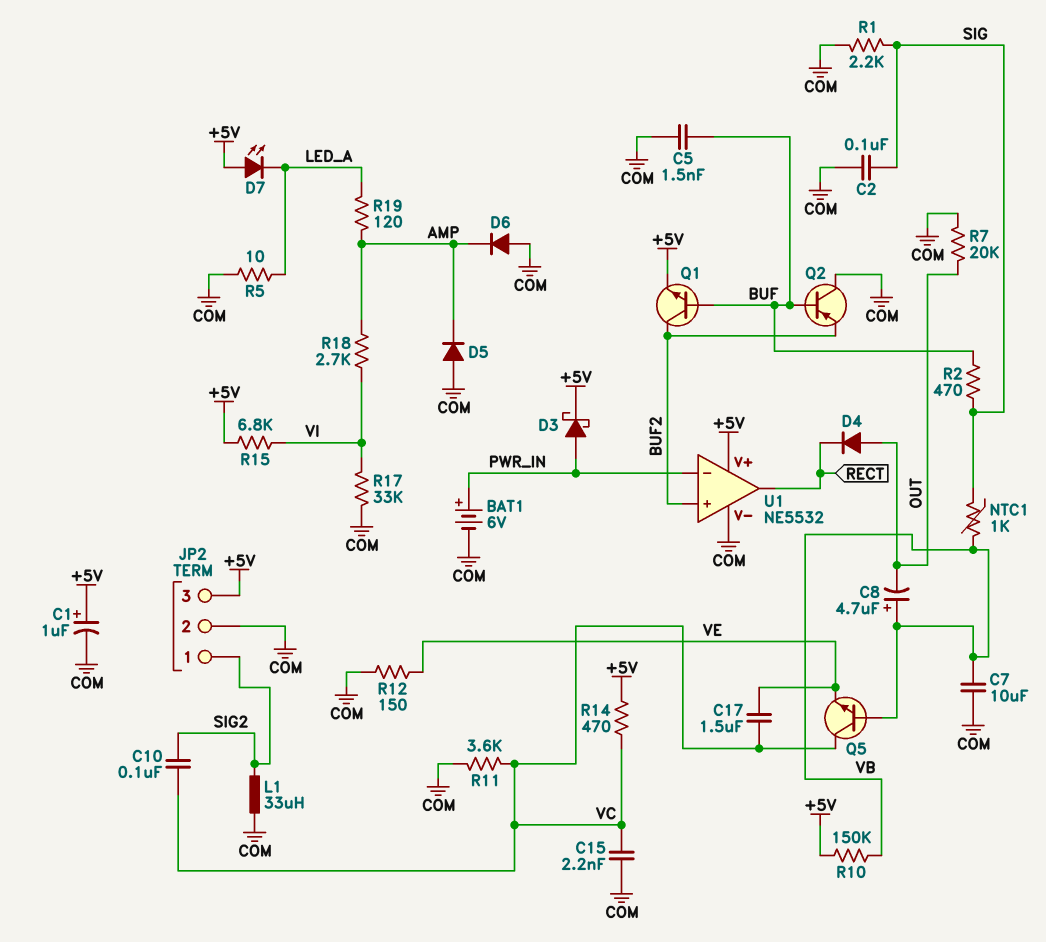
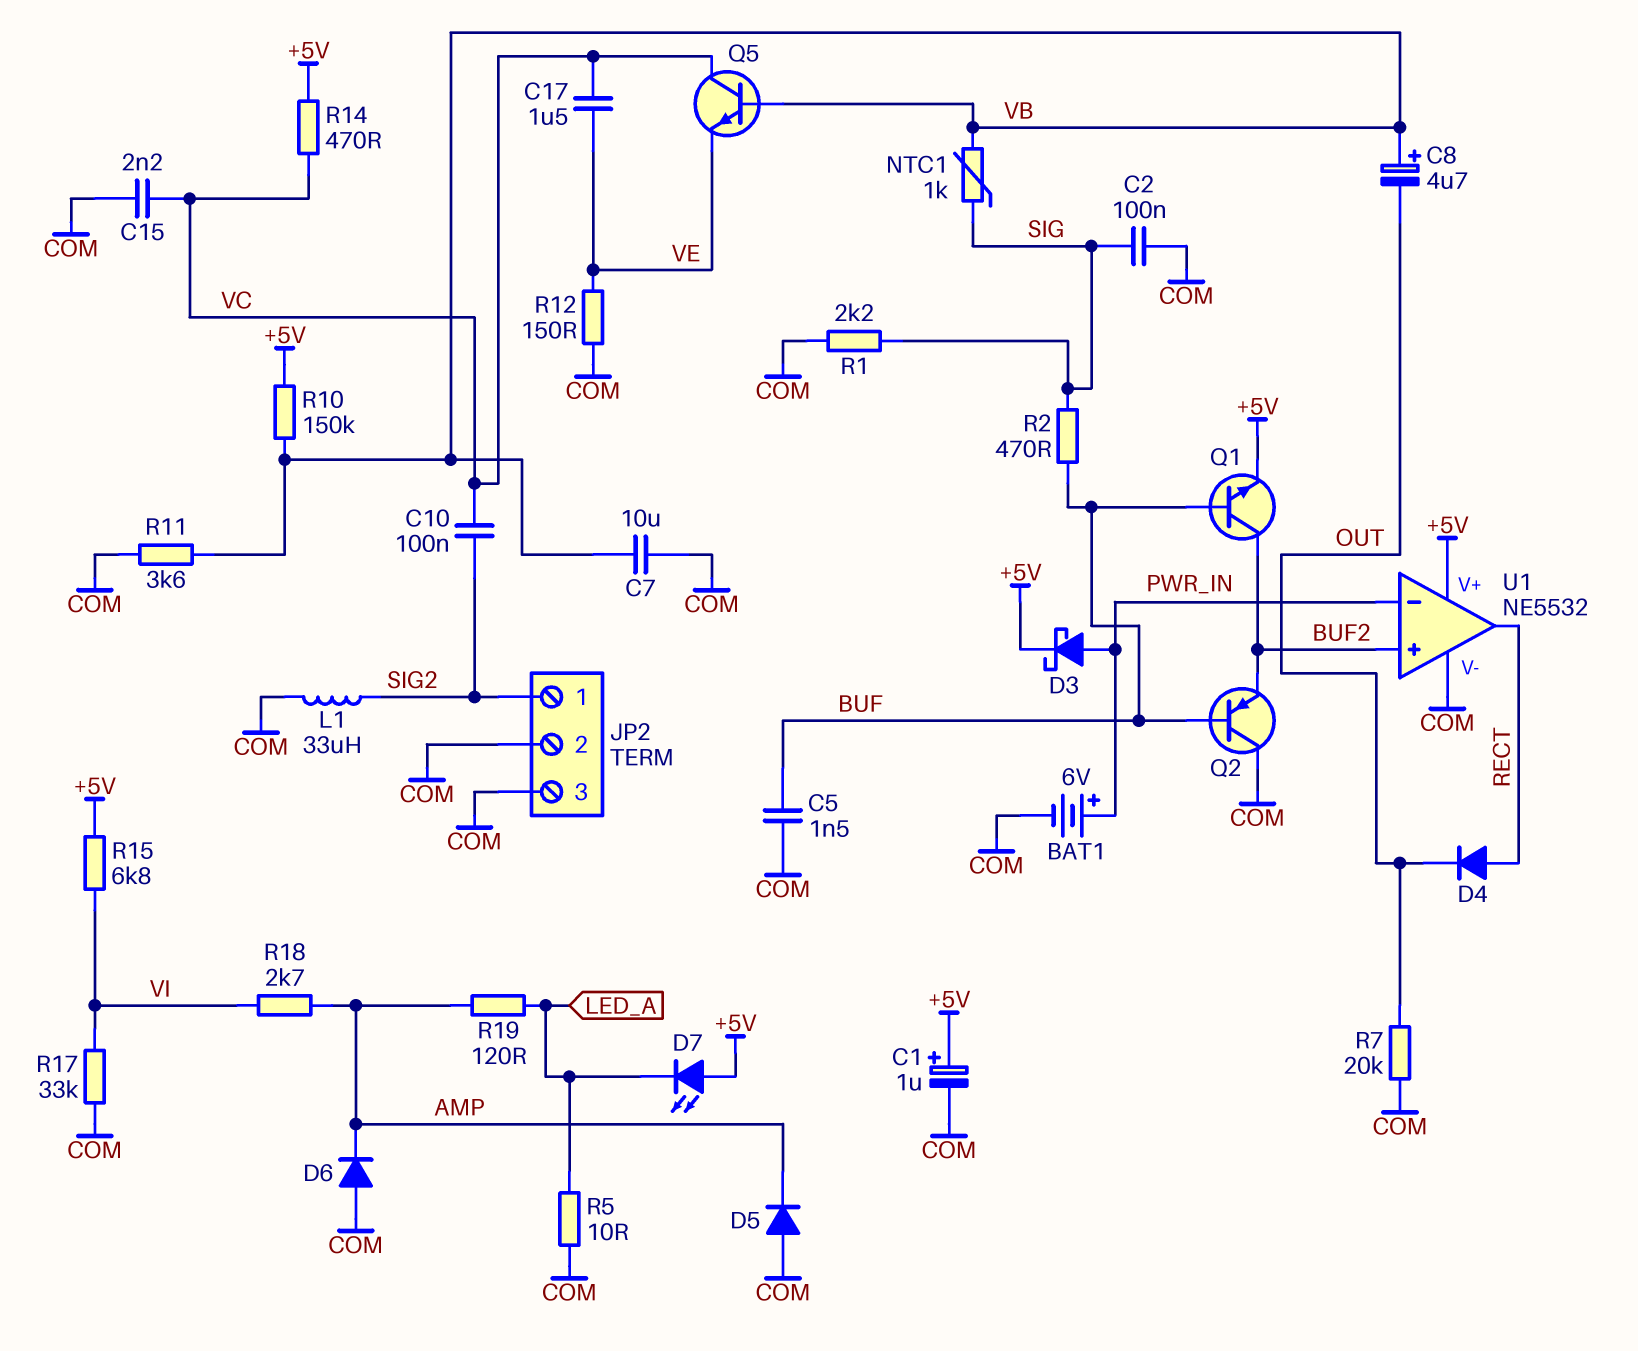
D4: diode (A OUT, K RECT) -> diode (A RECT, K OUT)
JP2 pin 3: +5V -> COM
R11: 3.6k (COM, VC) -> 3.6k (COM, VB)

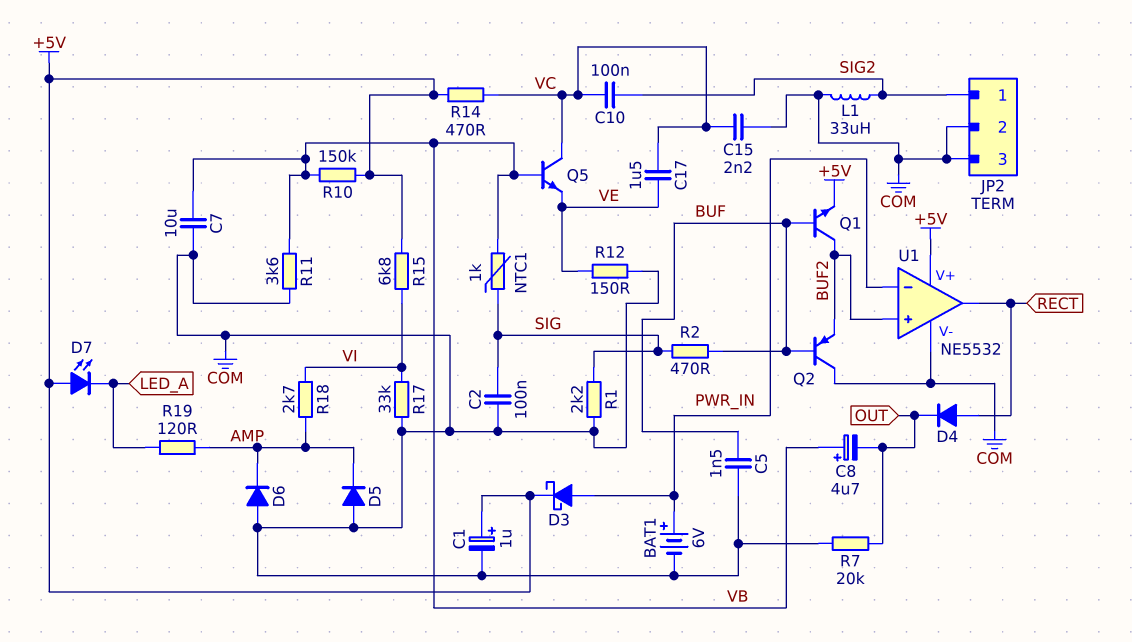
R5: 10 (COM, LED_A) -> none

